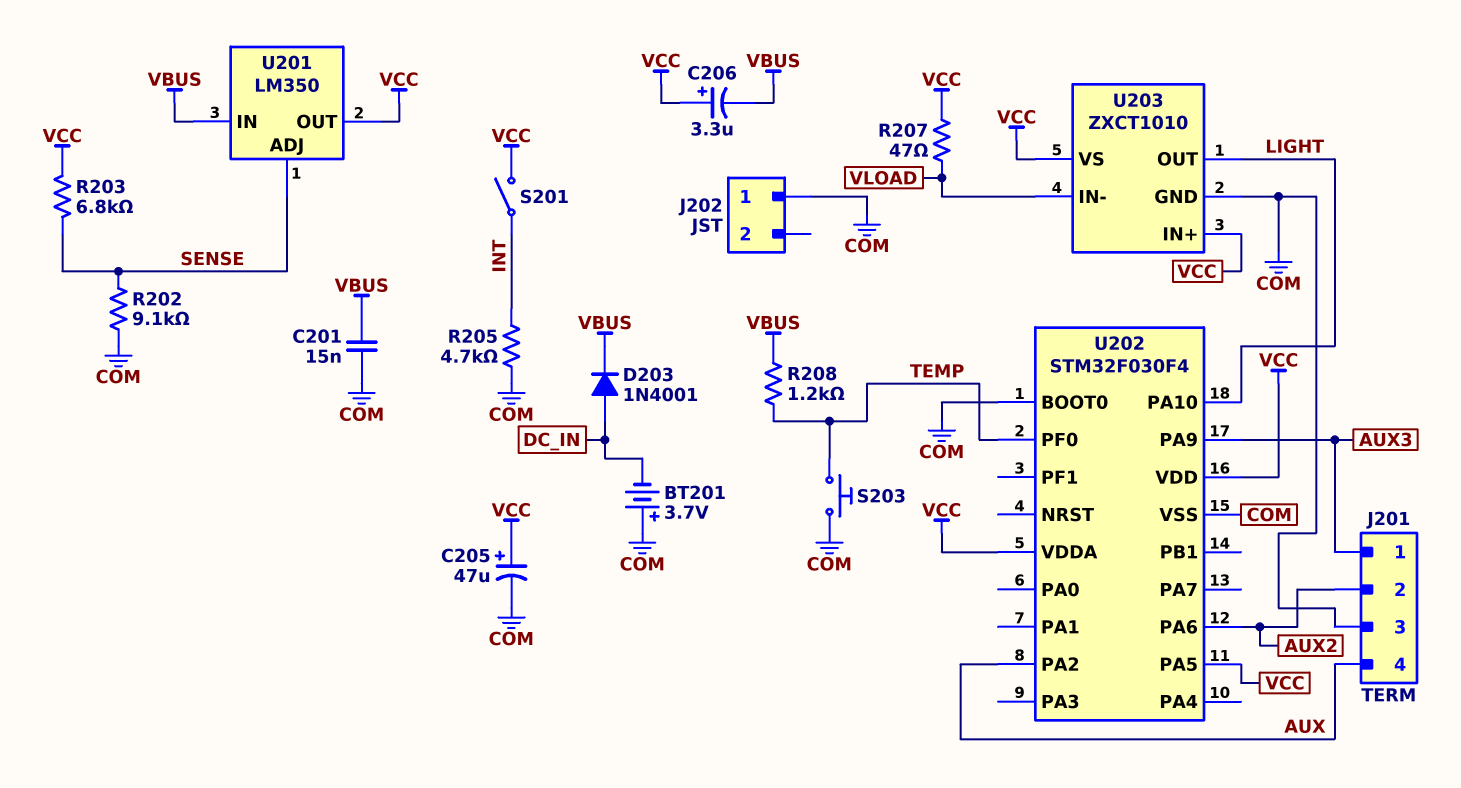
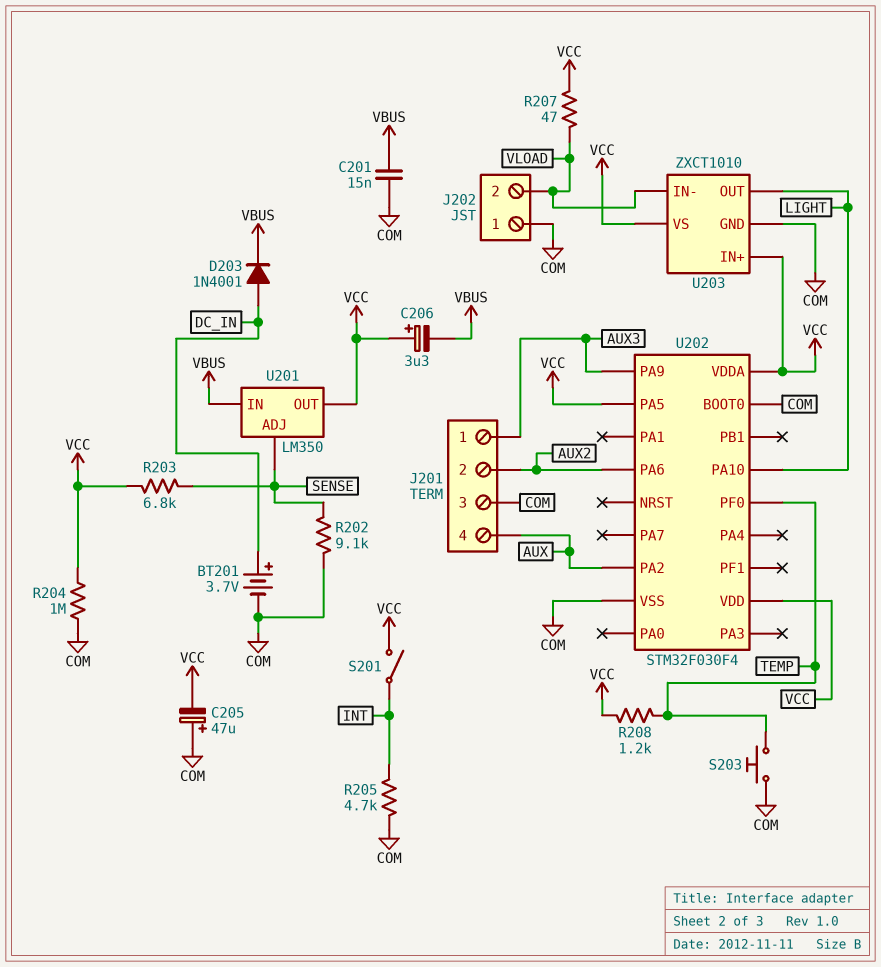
BT201: 3.7V (plus COM, minus DC_IN) -> 3.7V (plus DC_IN, minus COM)
C205: 47uF (plus VCC, minus COM) -> 47uF (plus COM, minus VCC)
J202 pin 2: none -> VLOAD
R204: none -> 1M (COM, VCC)
R208: 1.2k (TEMP, VBUS) -> 1.2k (TEMP, VCC)

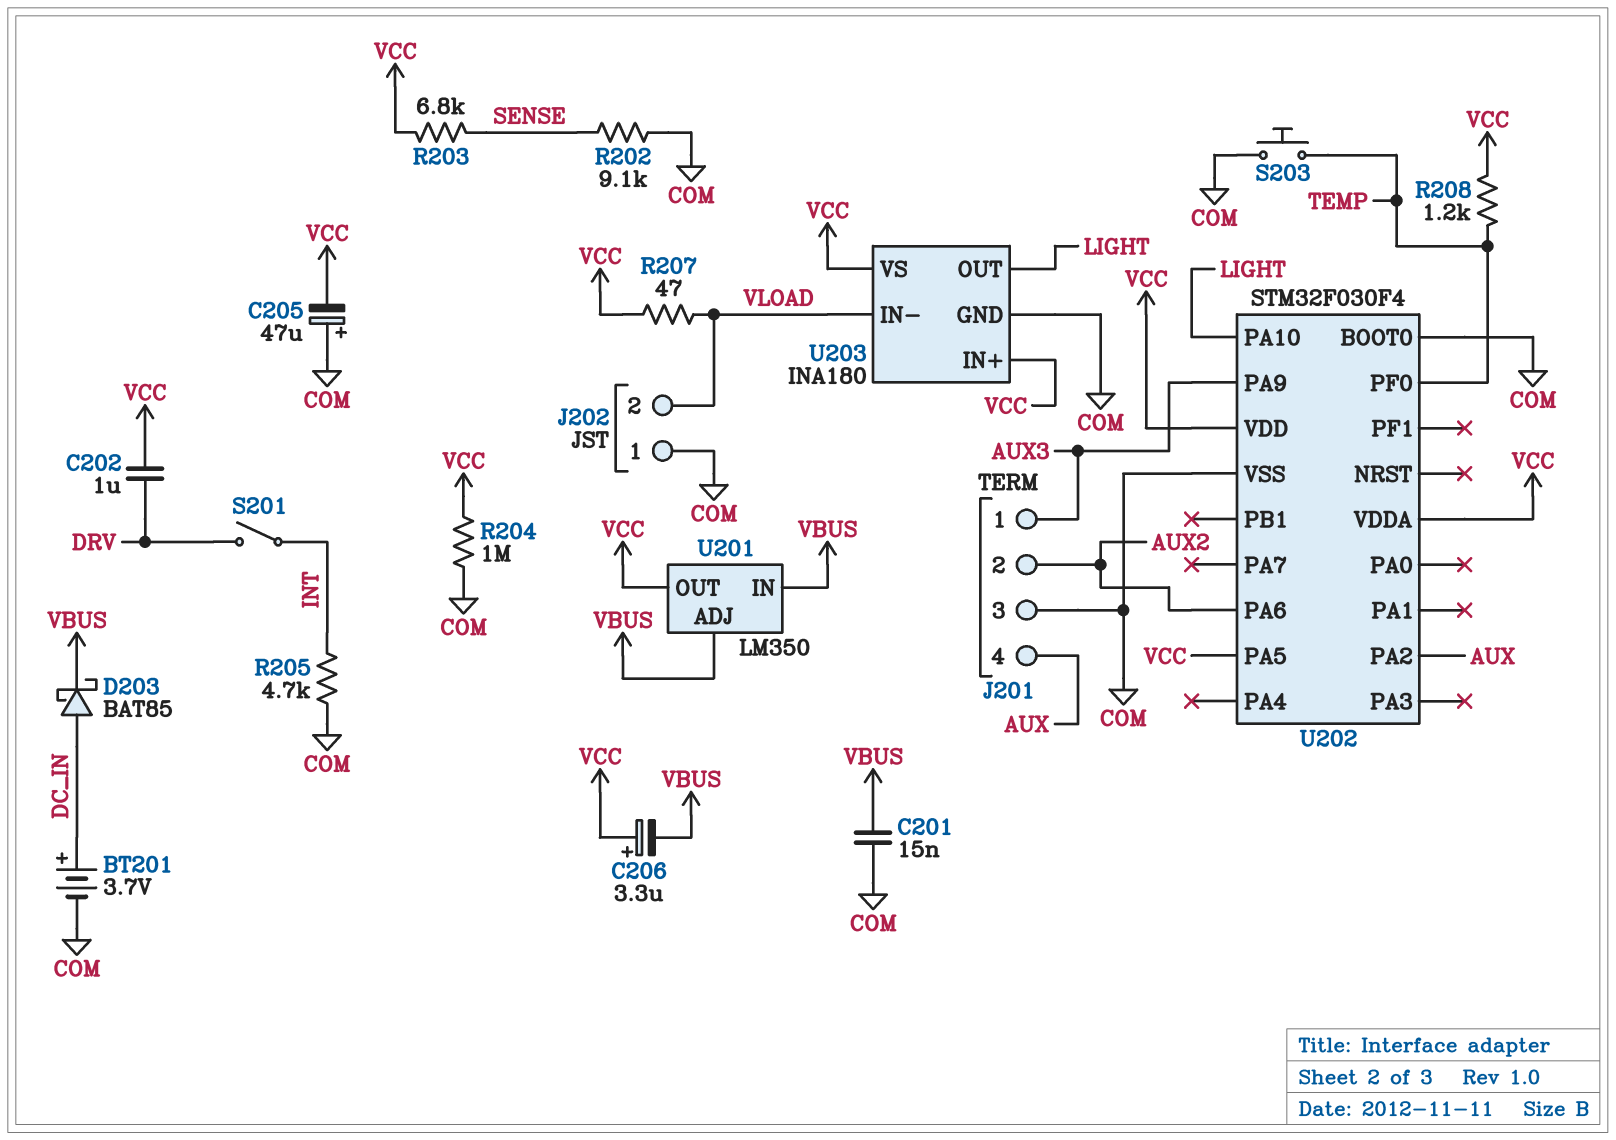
C202: none -> 1uF (DRV, VCC)
D203: diode 1N4001 (A DC_IN, K VBUS) -> schottky BAT85 (A DC_IN, K VBUS)
S201: switch (INT, VCC) -> switch (DRV, INT)
U201 pin ADJ: SENSE -> VBUS
U203: ZXCT1010 -> INA180

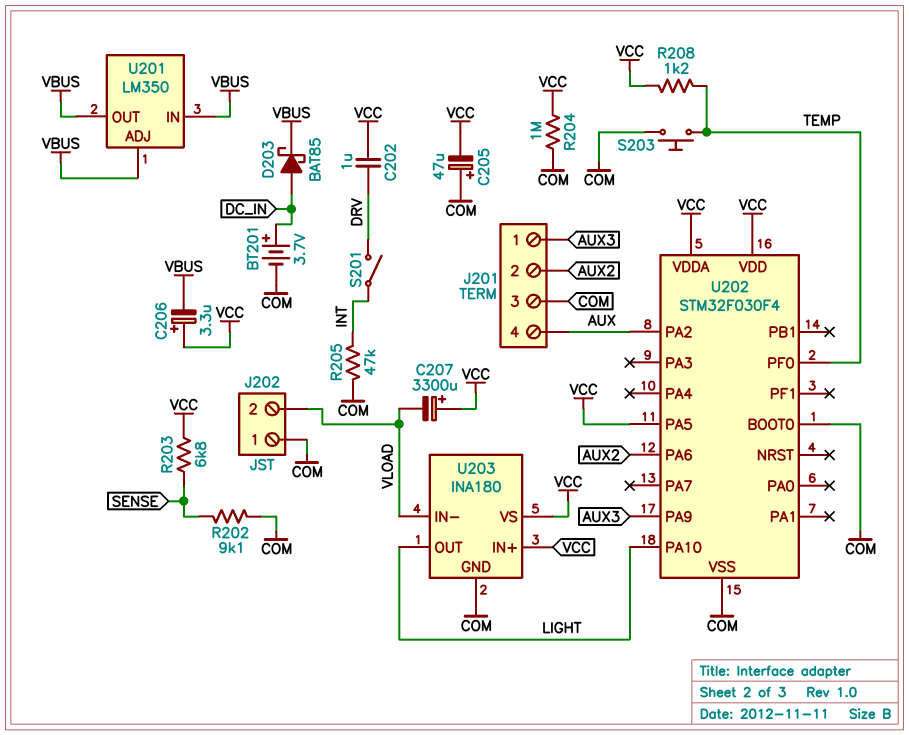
C201: 15nF (COM, VBUS) -> none
C207: none -> 3300uF (plus VCC, minus VLOAD)
R205: 4.7k (COM, INT) -> 47k (COM, INT)
R207: 47 (VCC, VLOAD) -> none
U201 pin OUT: VCC -> VBUS

